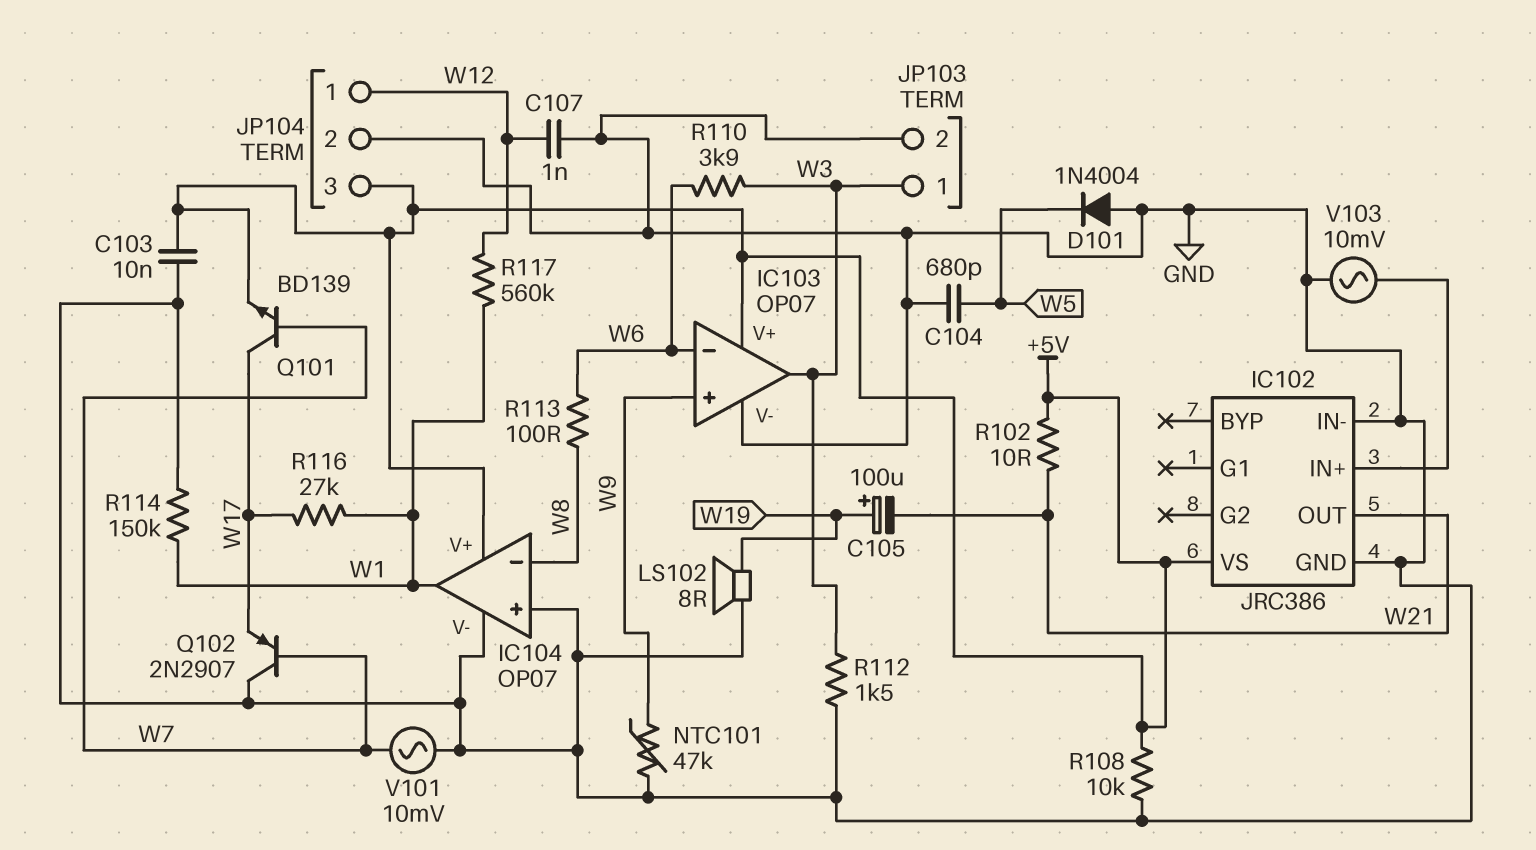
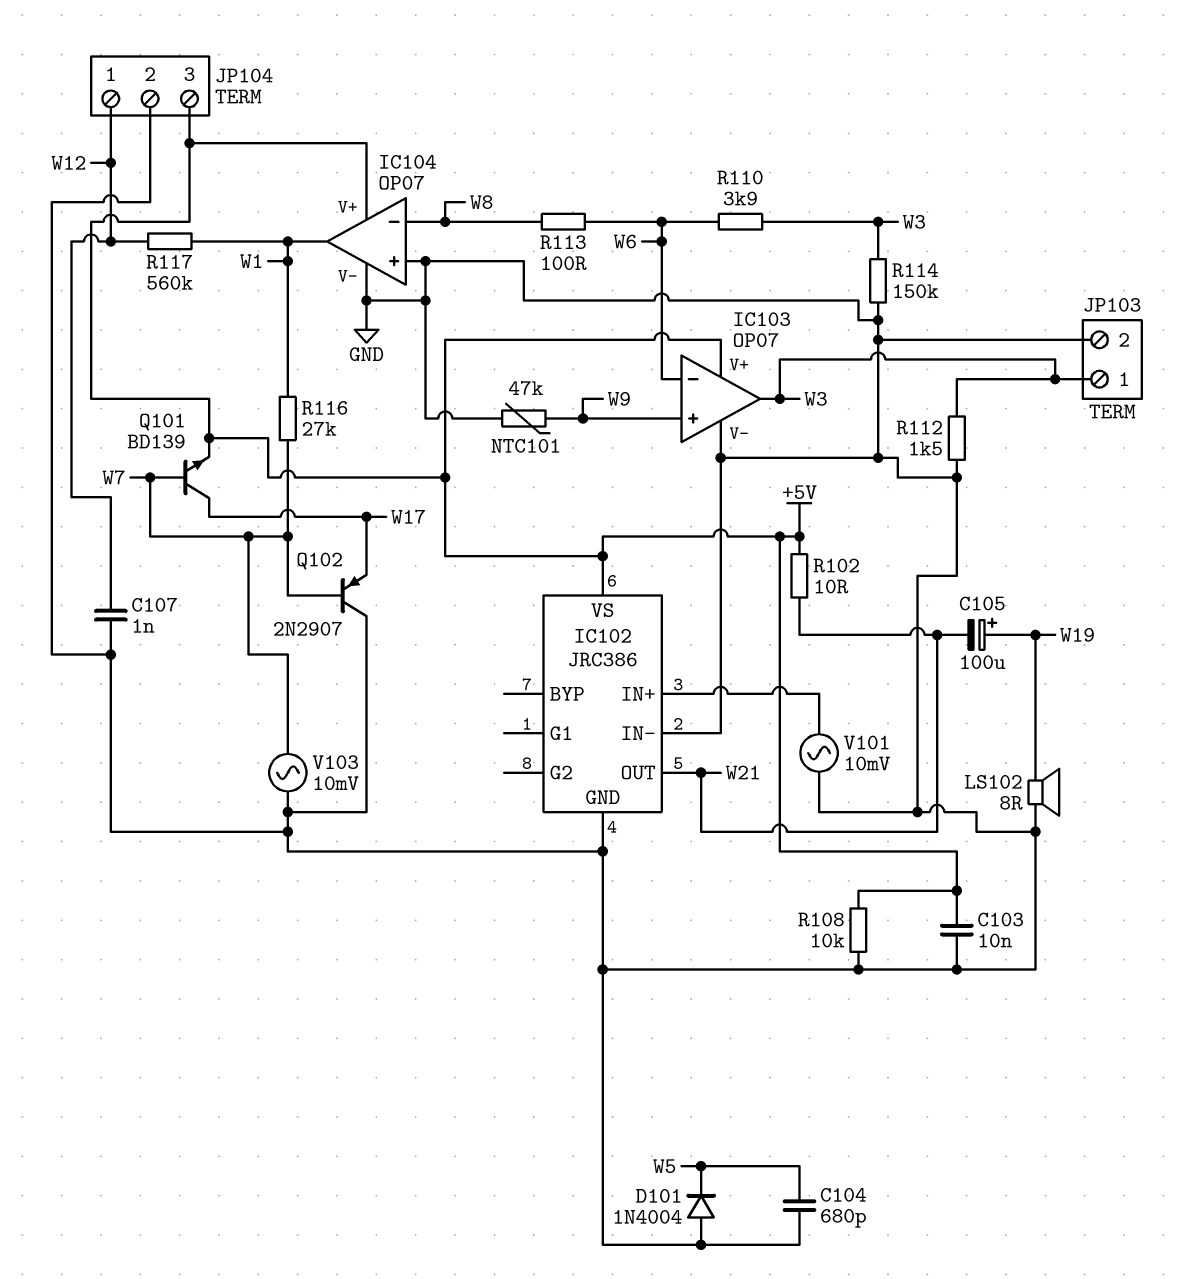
R114: 150k (GND, W1) -> 150k (GND, W3)
R116: 27k (W1, W17) -> 27k (W1, W7)
V101: AC 10mV (GND, W7) -> AC 10mV (GND, IC102/IN+)
V103: AC 10mV (GND, IC102/IN+) -> AC 10mV (GND, W7)

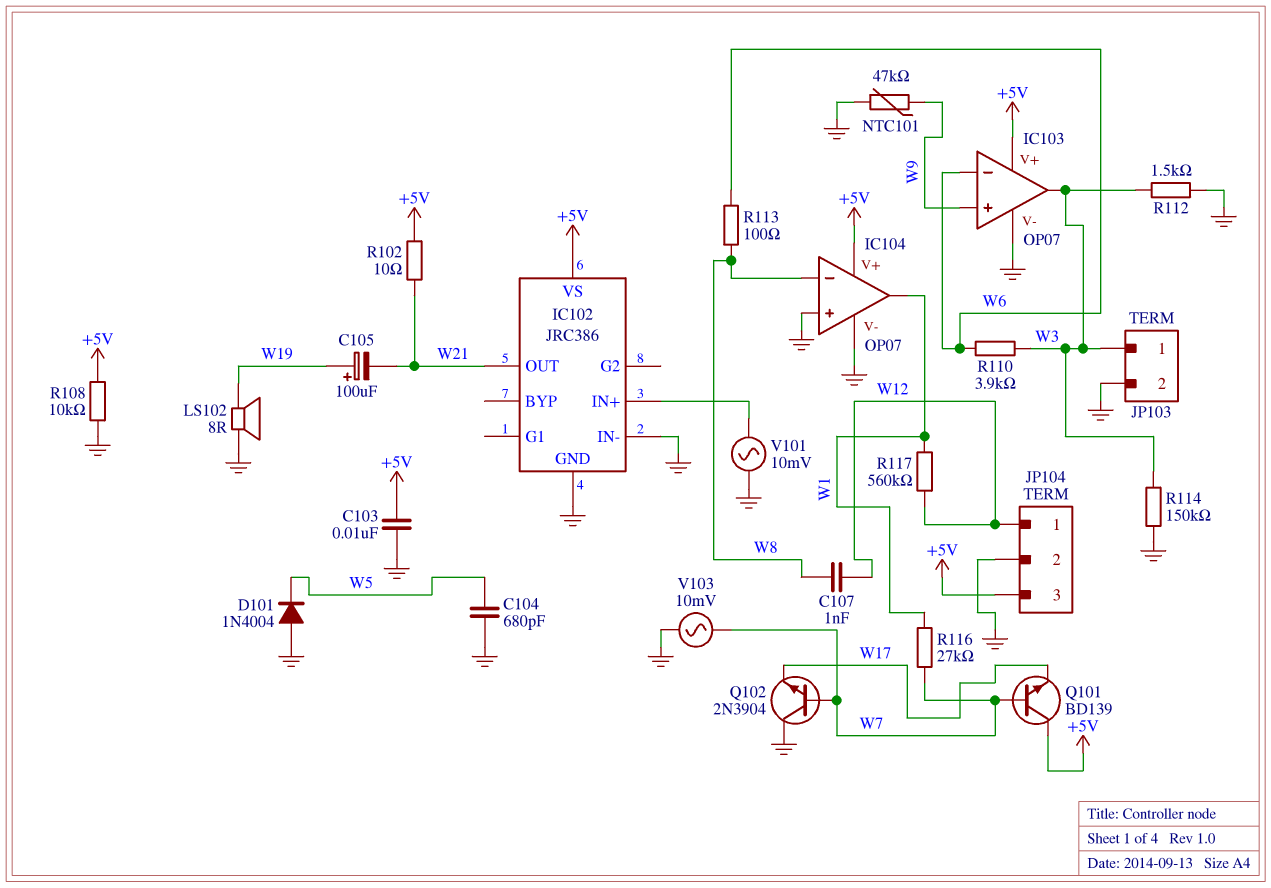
C107: 1nF (GND, W12) -> 1nF (W8, W12)
Q101: NPN BD139 (B W7, C W17, E +5V) -> NPN BD139 (B W7, C +5V, E W17)
Q102: PNP 2N2907 (B W7, C GND, E W17) -> NPN 2N3904 (B W7, C GND, E W17)

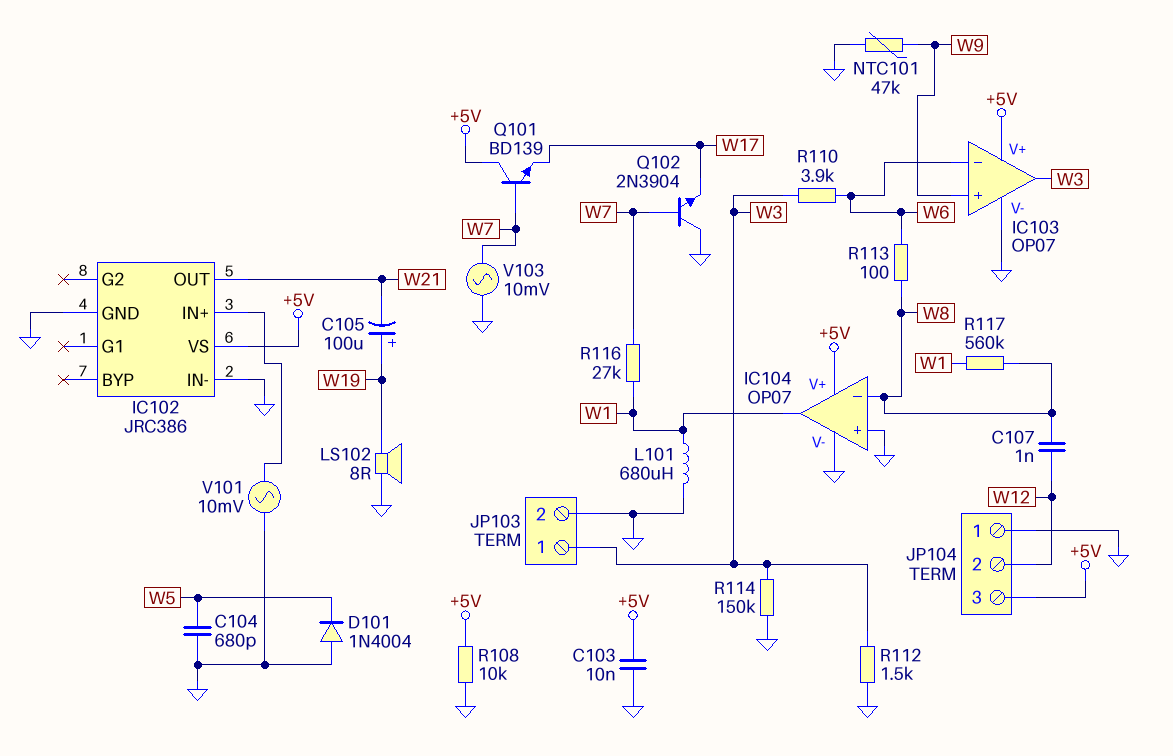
JP104 pin 1: W12 -> GND
JP104 pin 2: GND -> W12
L101: none -> 680uH (GND, W1)
R102: 10 (+5V, W21) -> none
R117: 560k (W1, W12) -> 560k (W1, W8)

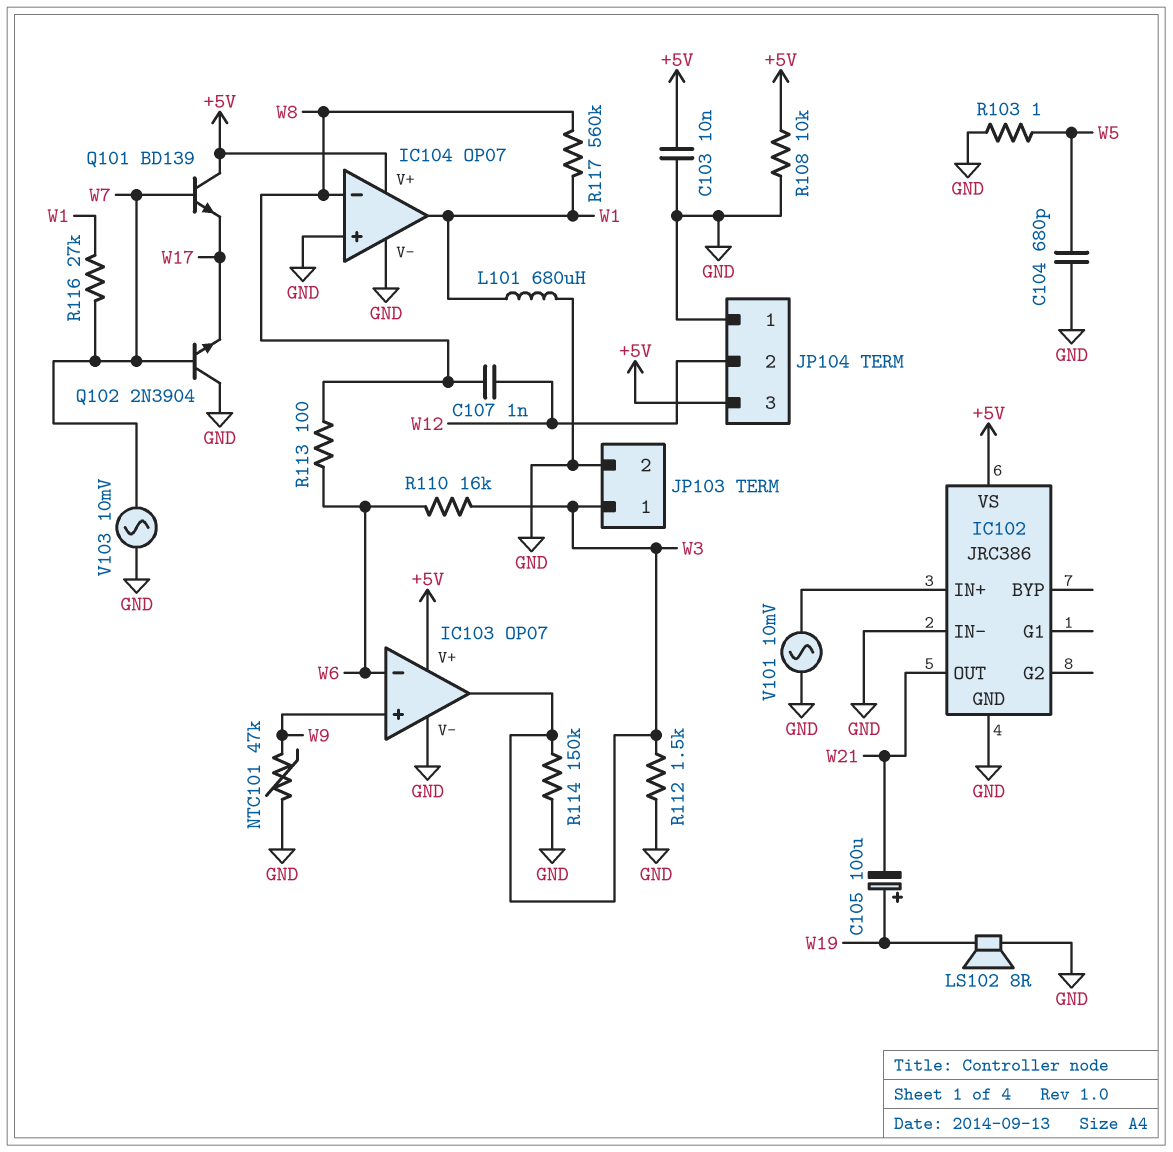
D101: diode 1N4004 (A GND, K W5) -> none
R103: none -> 1 (GND, W5)
R110: 3.9k (W3, W6) -> 16k (W3, W6)

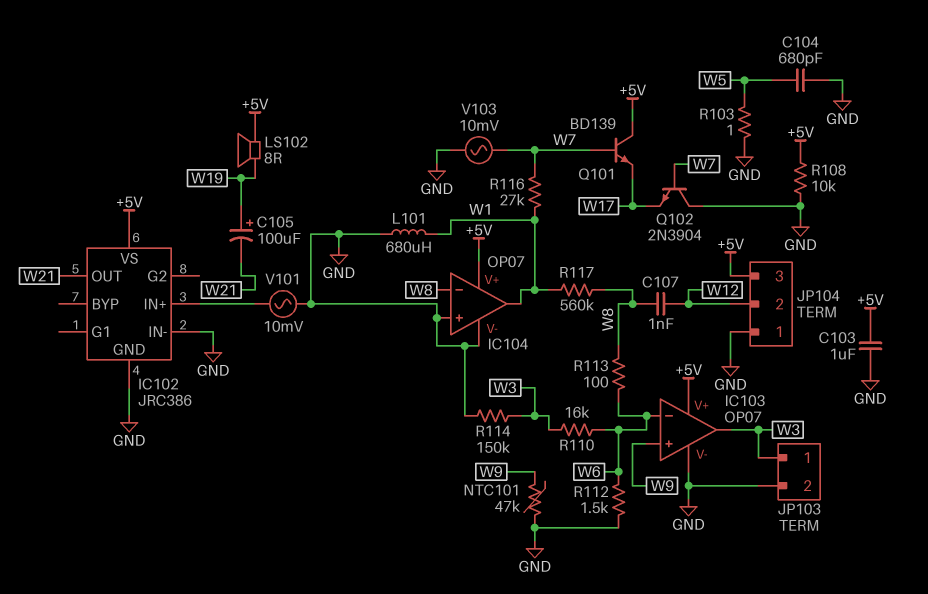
C103: 10nF (+5V, GND) -> 1uF (+5V, GND)
LS102: speaker 8R (GND, W19) -> speaker 8R (+5V, W19)
R112: 1.5k (GND, W3) -> 1.5k (GND, W6)

